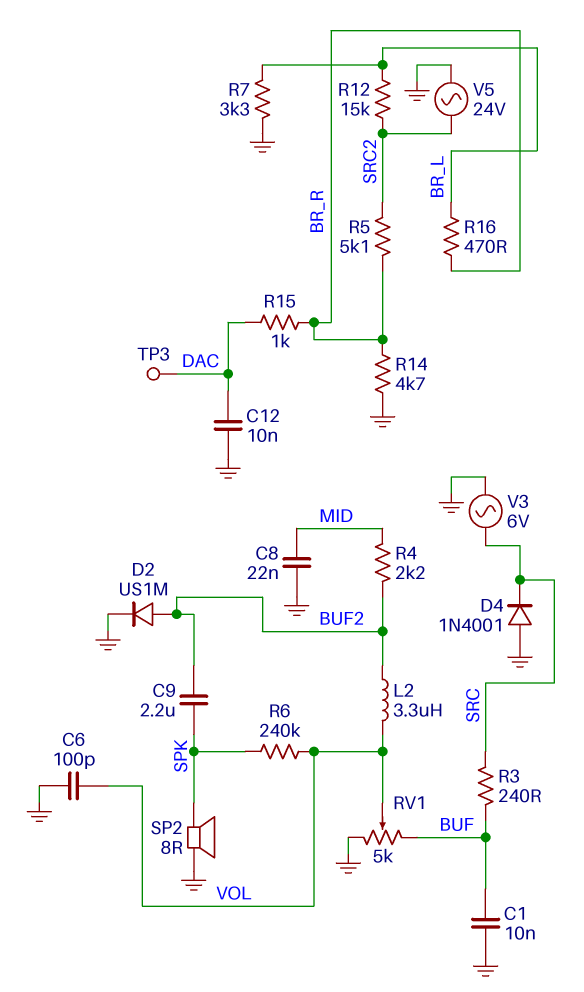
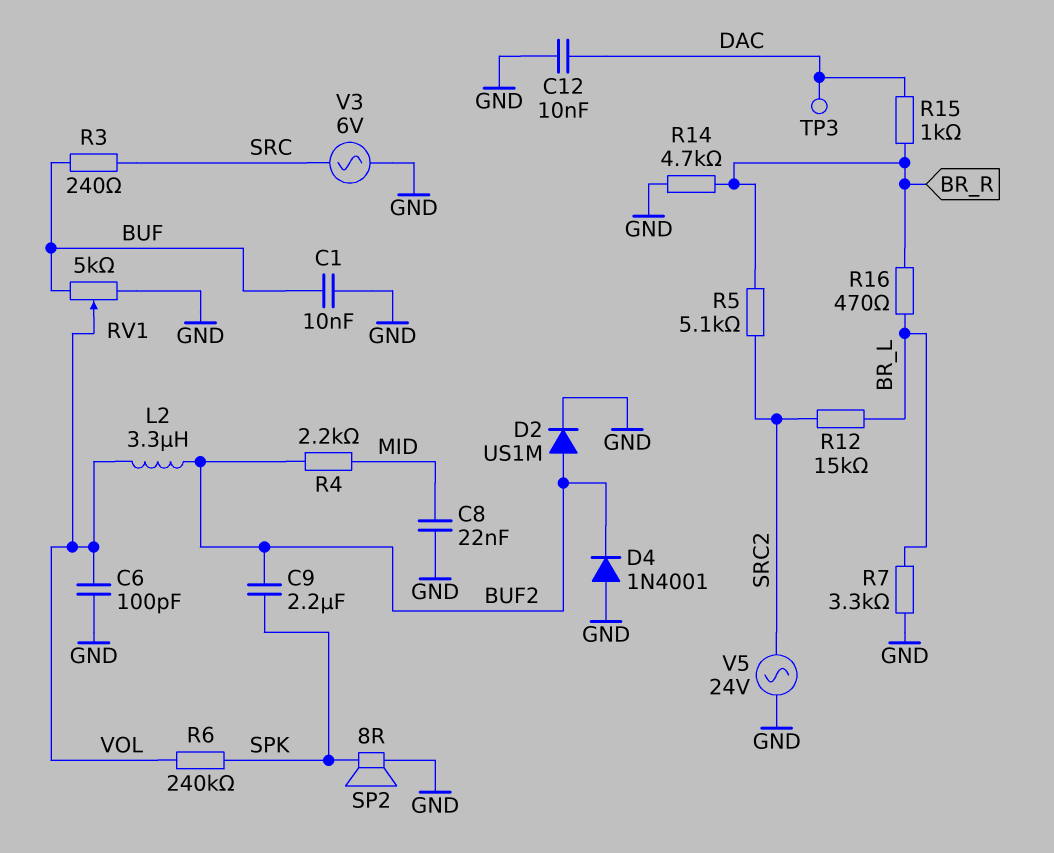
D4: diode 1N4001 (A GND, K SRC) -> diode 1N4001 (A GND, K BUF2)

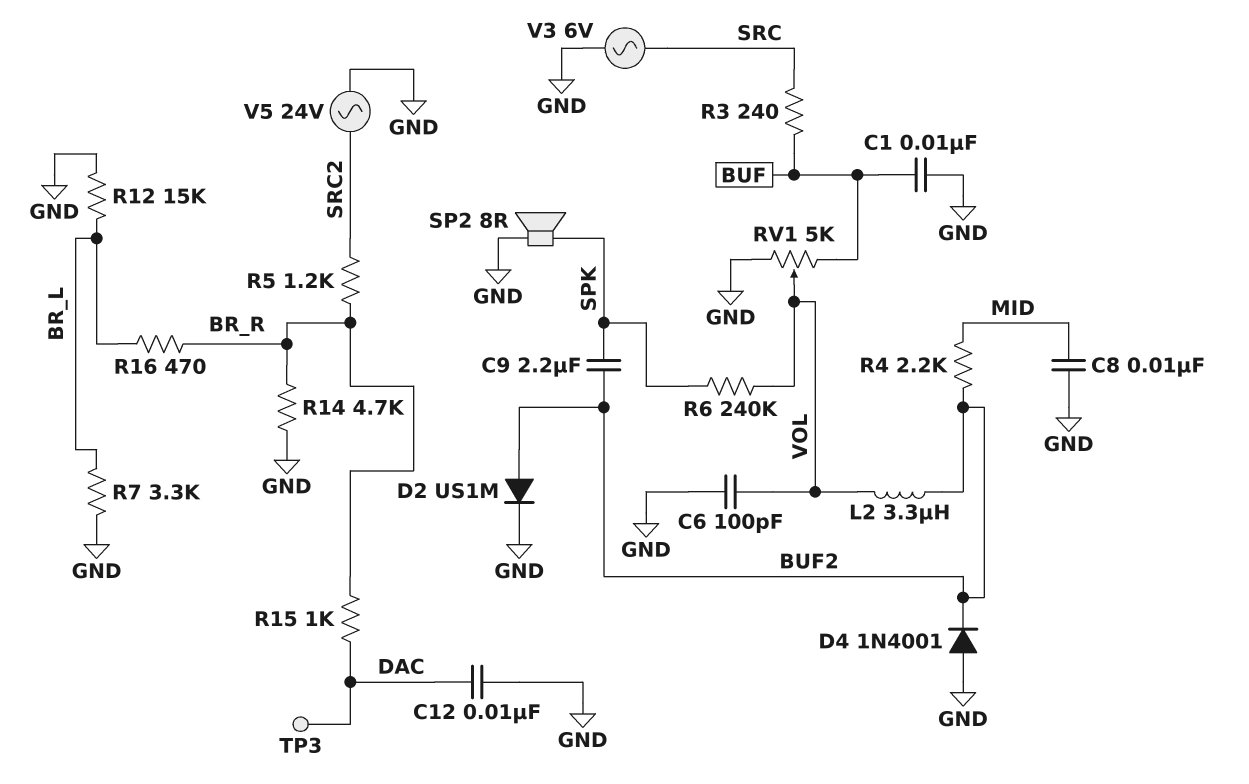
C8: 22nF (GND, MID) -> 10nF (GND, MID)
R5: 5.1k (BR_R, SRC2) -> 1.2k (BR_R, SRC2)
R12: 15k (BR_L, SRC2) -> 15k (BR_L, GND)

